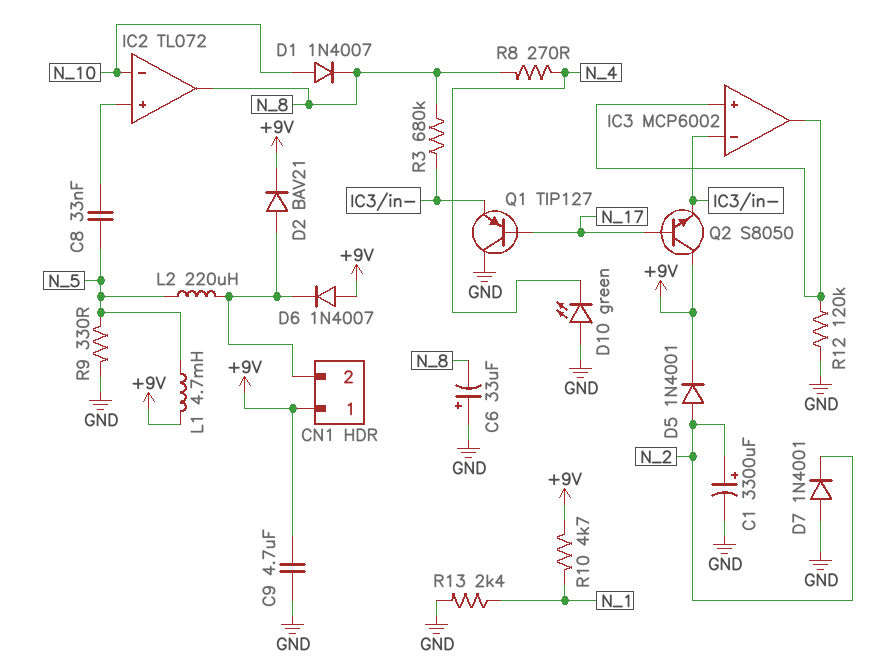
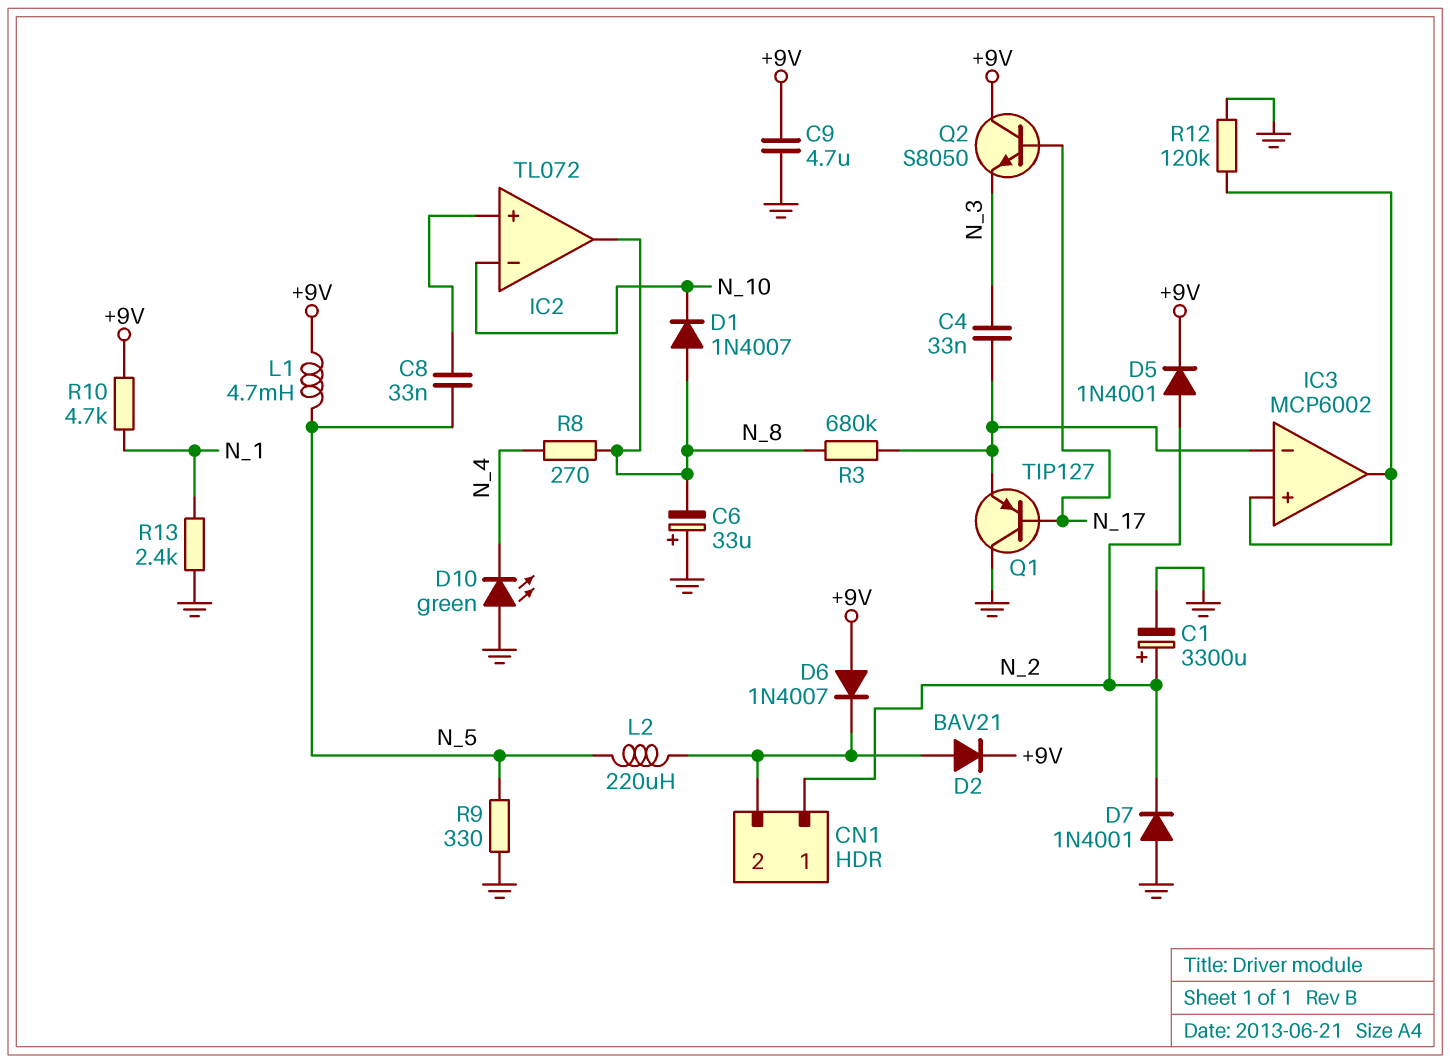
C4: none -> 33nF (IC3/in-, N_3)
CN1 pin 1: +9V -> N_2
D1: diode 1N4007 (A N_10, K N_8) -> diode 1N4007 (A N_8, K N_10)
Q2: NPN S8050 (B N_17, C +9V, E IC3/in-) -> NPN S8050 (B N_17, C +9V, E N_3)

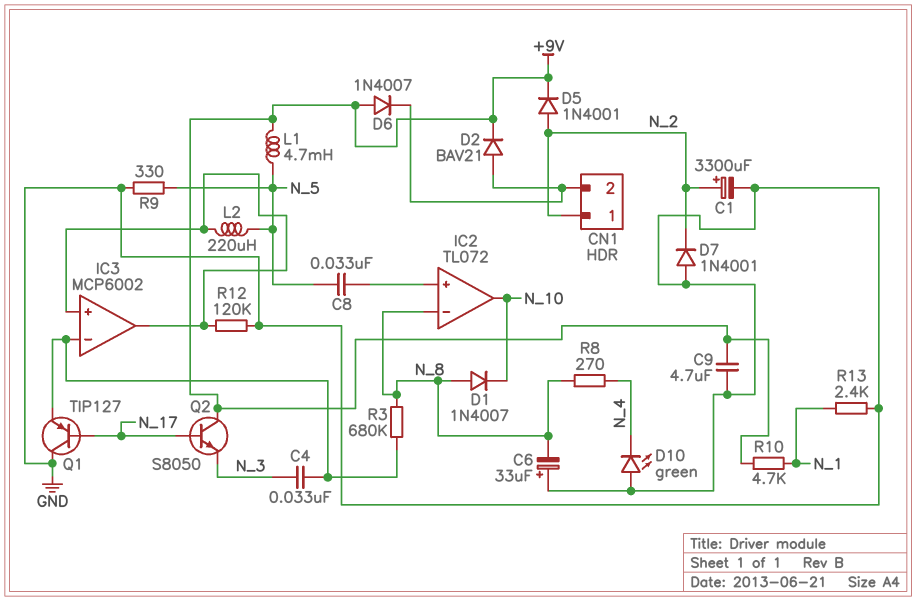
IC2 pin in-: N_10 -> N_8
IC2 pin out: N_8 -> N_10
L2: 220uH (CN1/2, N_5) -> 220uH (IC3/in+, N_5)

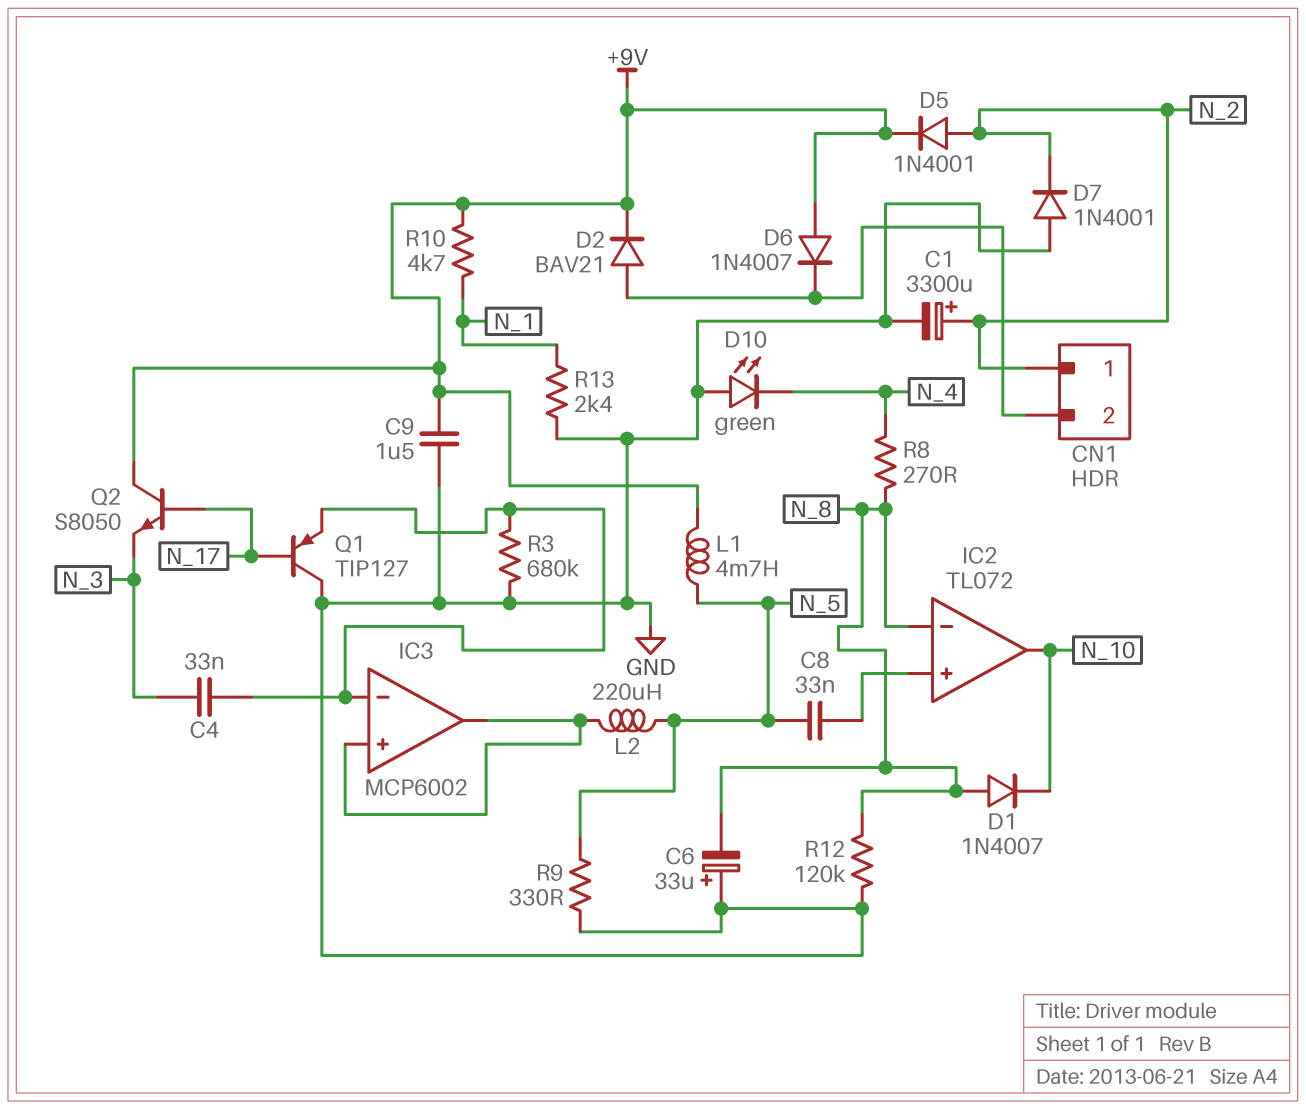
C9: 4.7uF (+9V, GND) -> 1.5uF (+9V, GND)
R3: 680k (IC3/in-, N_8) -> 680k (GND, IC3/in-)
R12: 120k (GND, IC3/in+) -> 120k (GND, N_8)

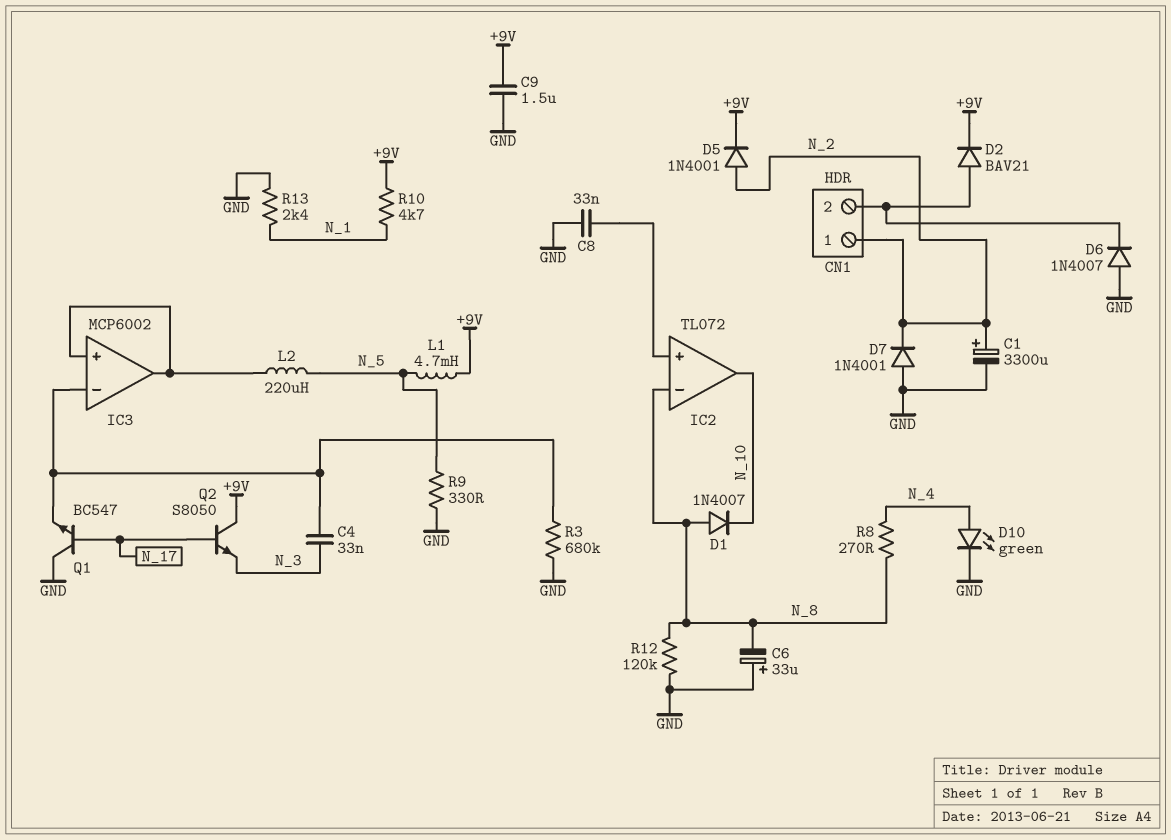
C8: 33nF (IC2/in+, N_5) -> 33nF (GND, IC2/in+)
D6: diode 1N4007 (A +9V, K CN1/2) -> diode 1N4007 (A GND, K CN1/2)
D10: LED green (A GND, K N_4) -> LED green (A N_4, K GND)
Q1: PNP TIP127 (B N_17, C GND, E IC3/in-) -> NPN BC547 (B N_17, C GND, E IC3/in-)

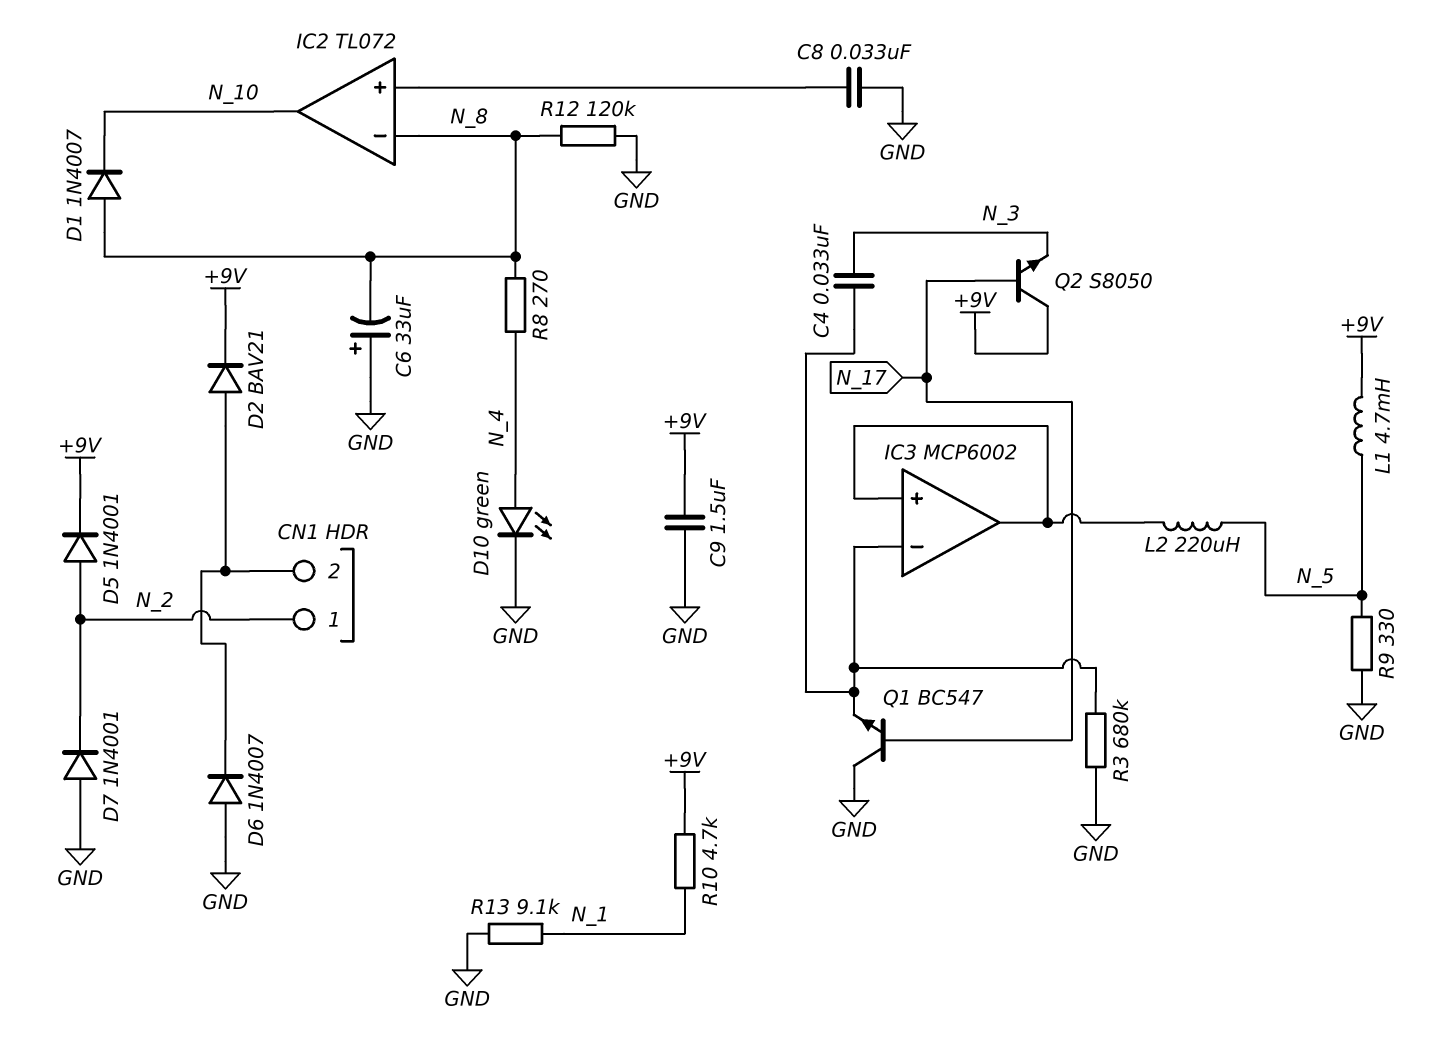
C1: 3300uF (plus N_2, minus GND) -> none
R13: 2.4k (GND, N_1) -> 9.1k (GND, N_1)

